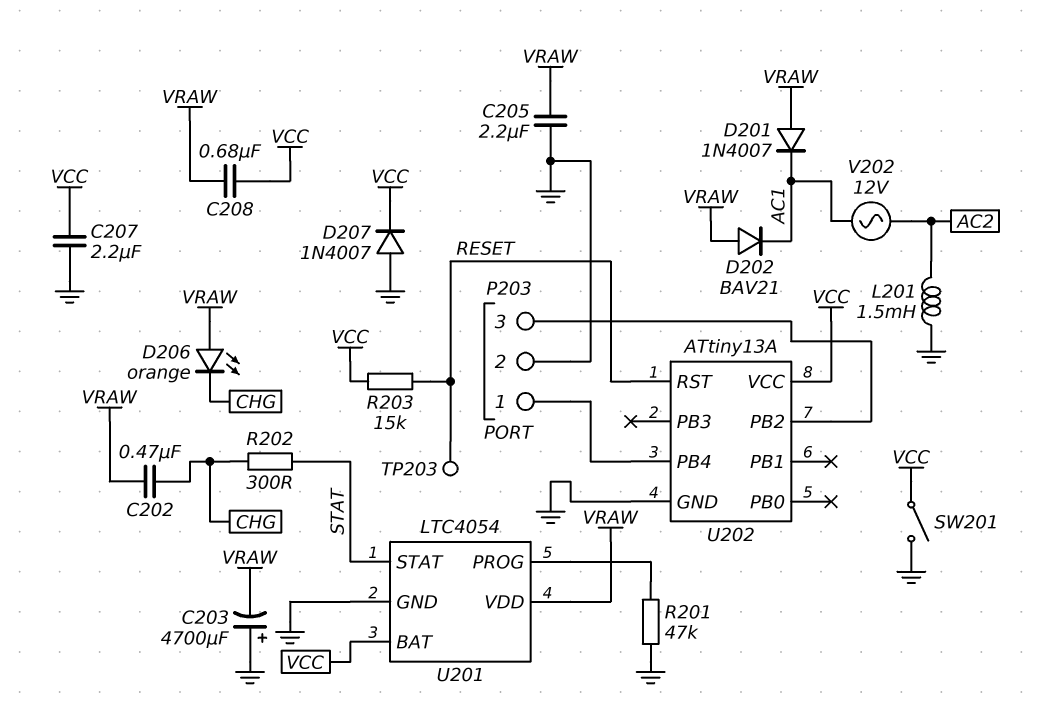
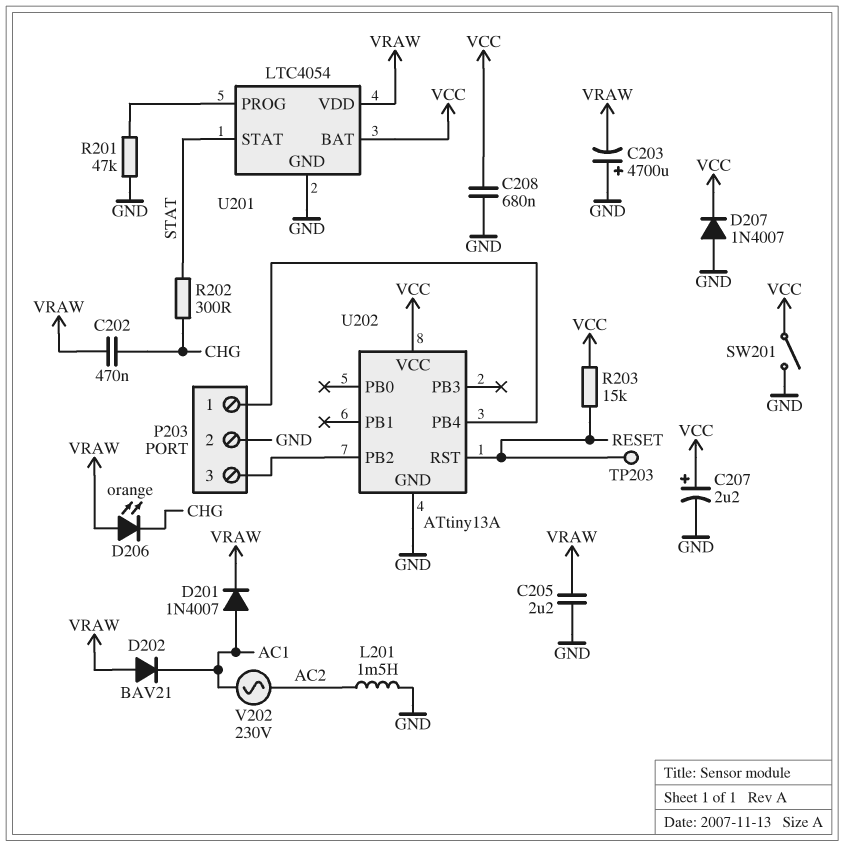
C207: 2.2uF (GND, VCC) -> 2.2uF (plus VCC, minus GND)
C208: 680nF (VCC, VRAW) -> 680nF (GND, VCC)
D201: diode 1N4007 (A VRAW, K AC1) -> diode 1N4007 (A AC1, K VRAW)
V202: AC 12V (AC1, AC2) -> AC 230V (AC1, AC2)

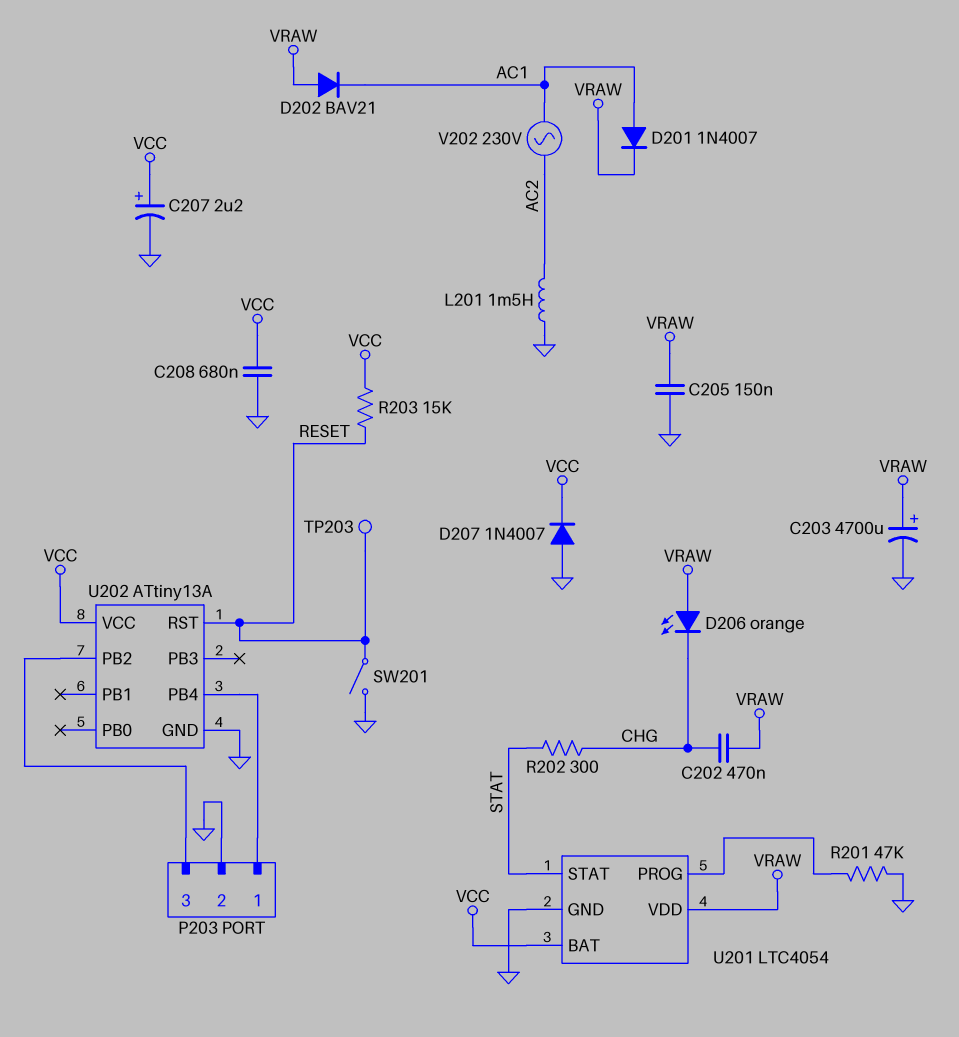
C203: 4700uF (plus GND, minus VRAW) -> 4700uF (plus VRAW, minus GND)
C205: 2.2uF (GND, VRAW) -> 150nF (GND, VRAW)
SW201: switch (GND, VCC) -> switch (GND, RESET)

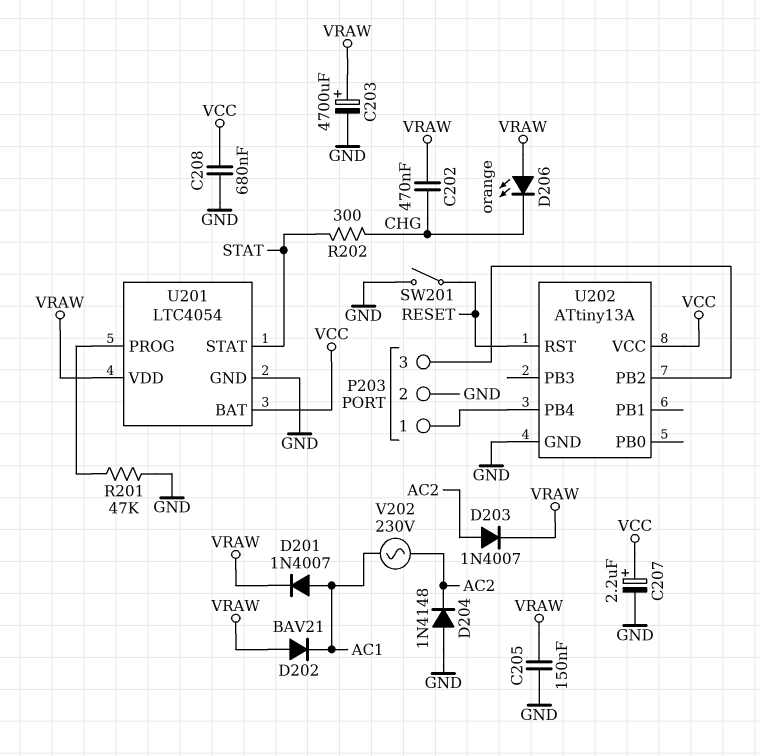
D203: none -> diode 1N4007 (A AC2, K VRAW)
D204: none -> diode 1N4148 (A GND, K AC2)
D207: diode 1N4007 (A GND, K VCC) -> none
L201: 1.5mH (AC2, GND) -> none
R203: 15k (RESET, VCC) -> none
TP203: test point (RESET) -> none

